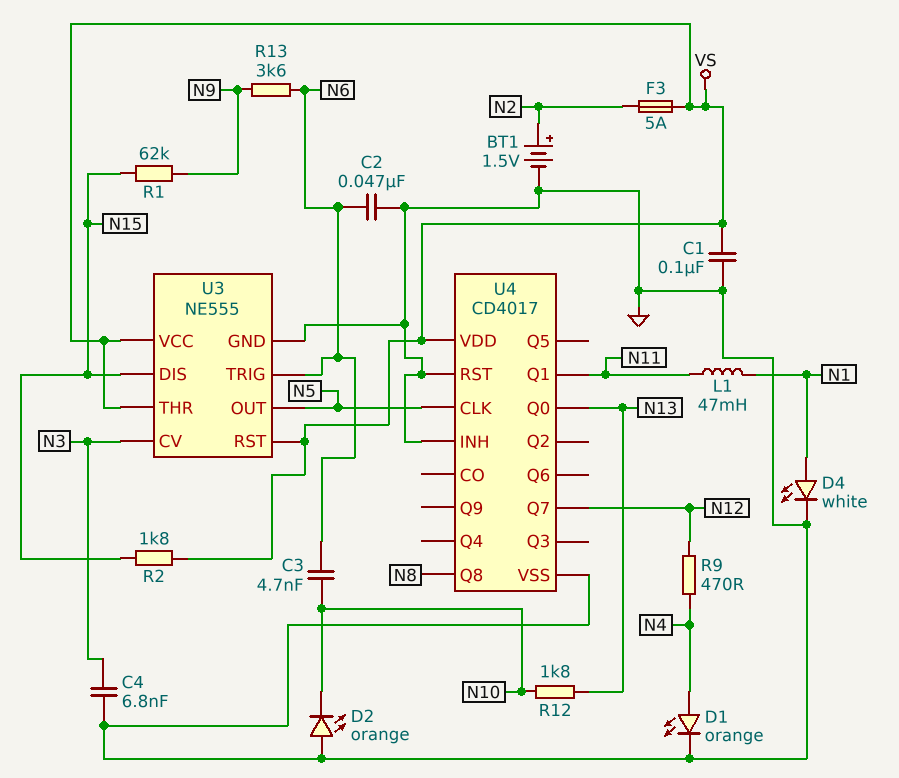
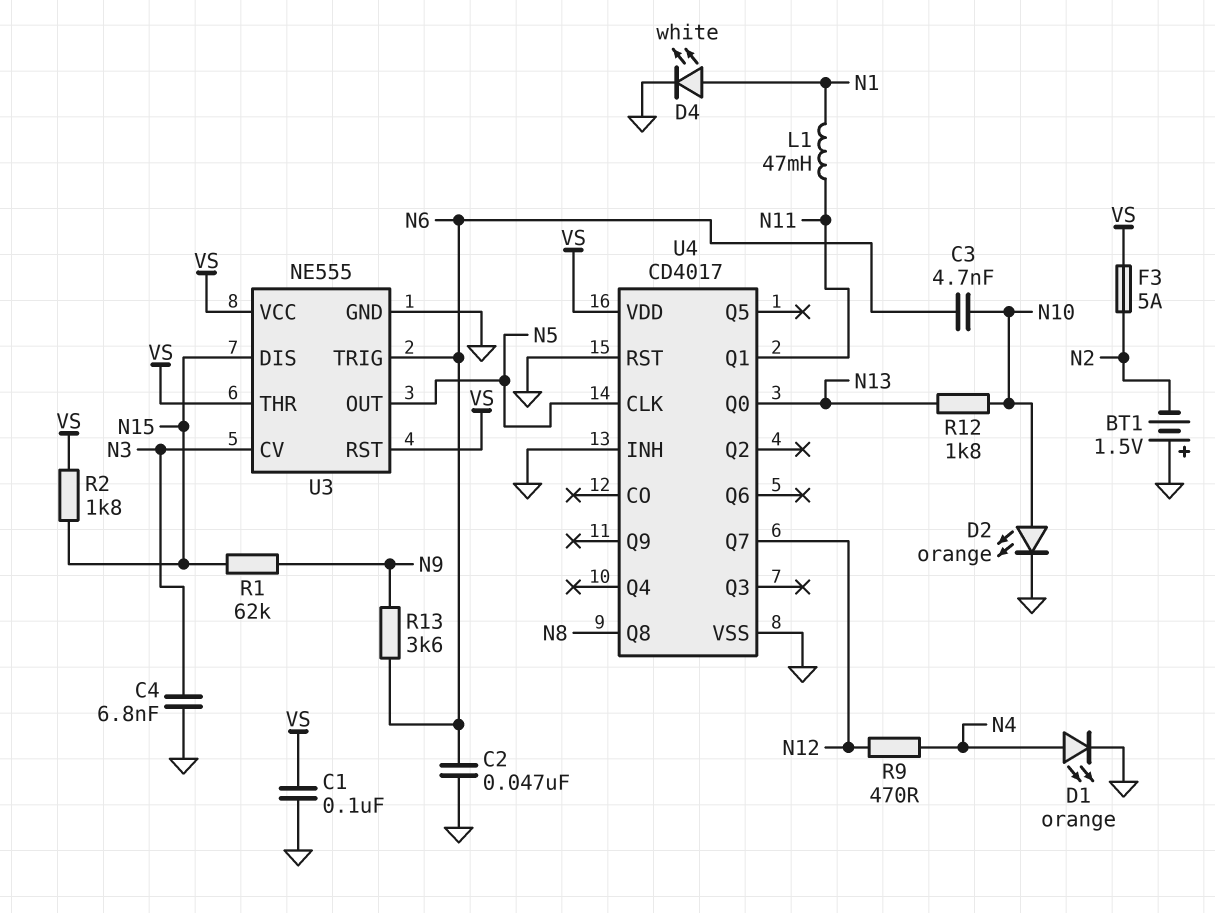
BT1: 1.5V (plus N2, minus GND) -> 1.5V (plus GND, minus N2)
D2: LED orange (A GND, K N10) -> LED orange (A N10, K GND)

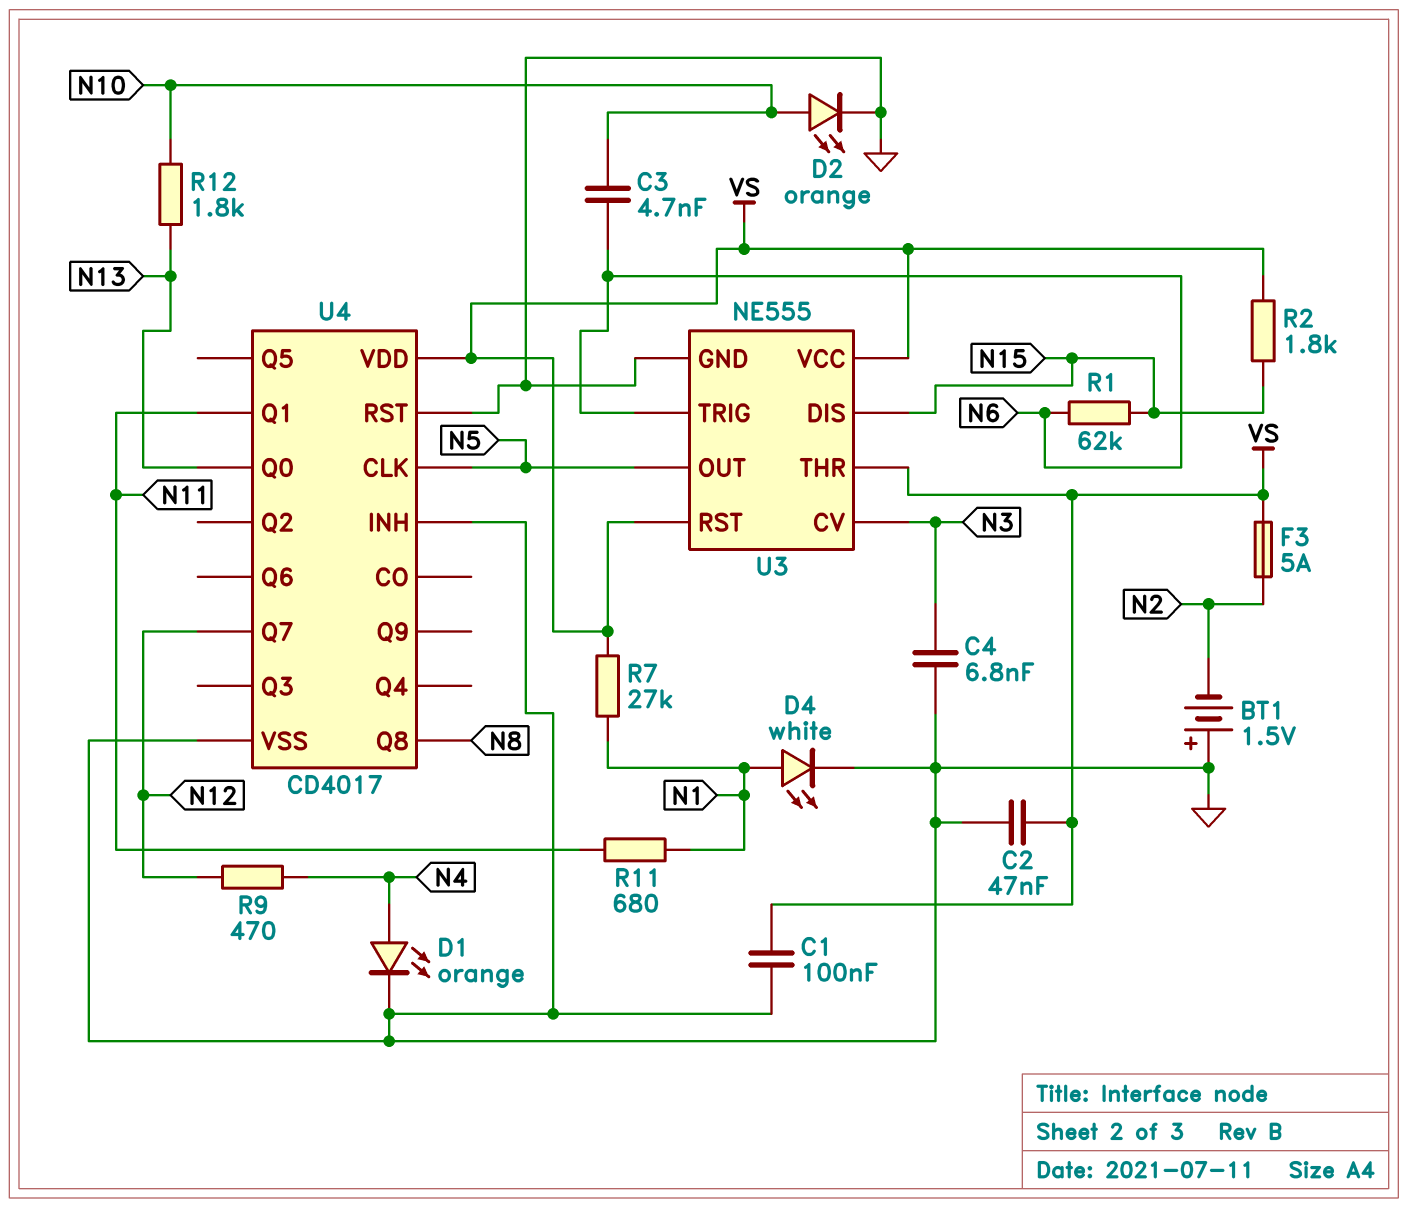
C2: 47nF (GND, N6) -> 47nF (GND, VS)
L1: 47mH (N1, N11) -> none
R1: 62k (N9, N15) -> 62k (N6, N15)
R7: none -> 27k (N1, VS)
R11: none -> 680 (N1, N11)
R13: 3.6k (N6, N9) -> none

